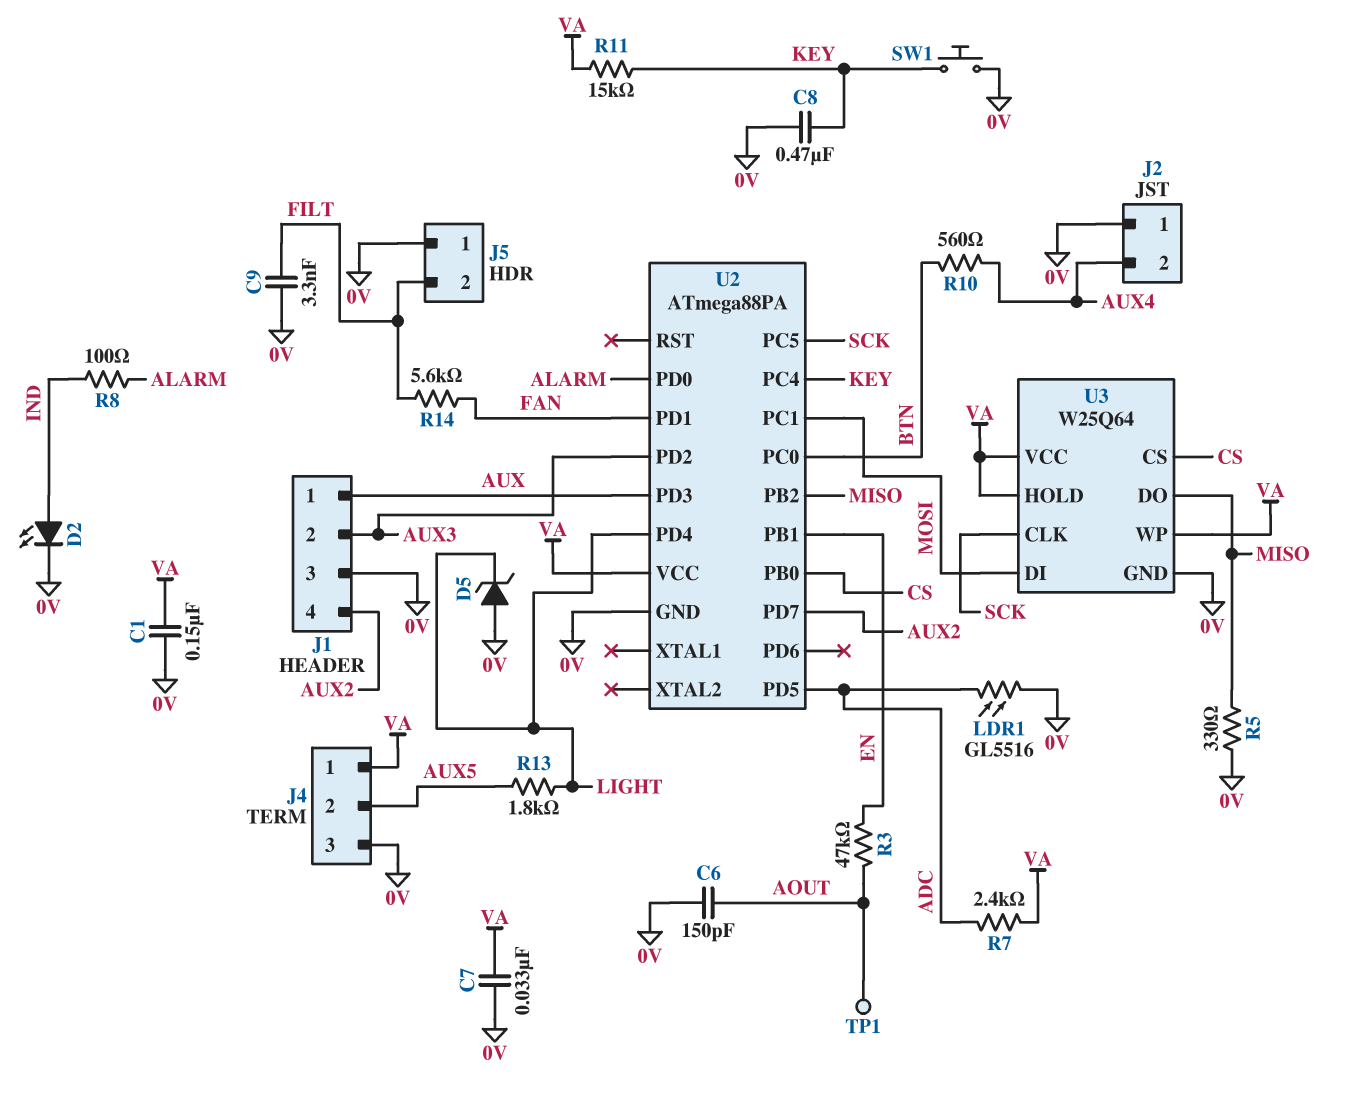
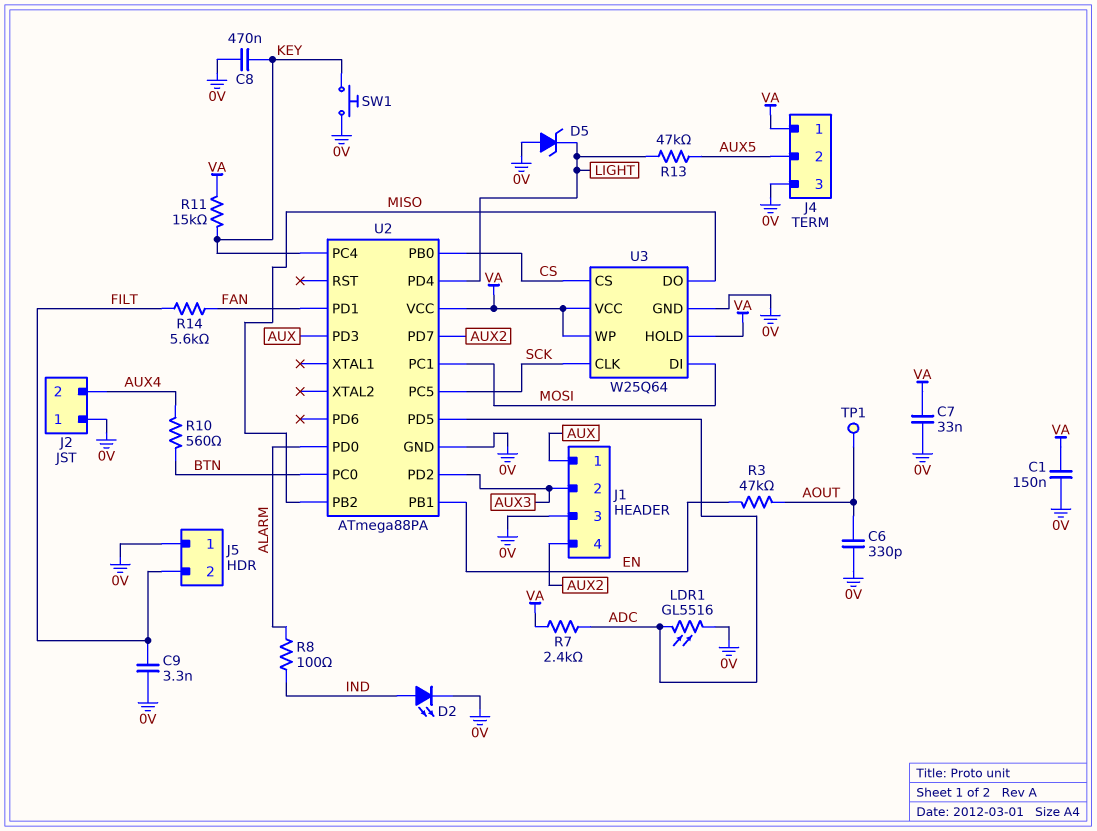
C6: 150pF (0V, AOUT) -> 330pF (0V, AOUT)
R5: 330 (0V, MISO) -> none
R13: 1.8k (AUX5, LIGHT) -> 47k (AUX5, LIGHT)

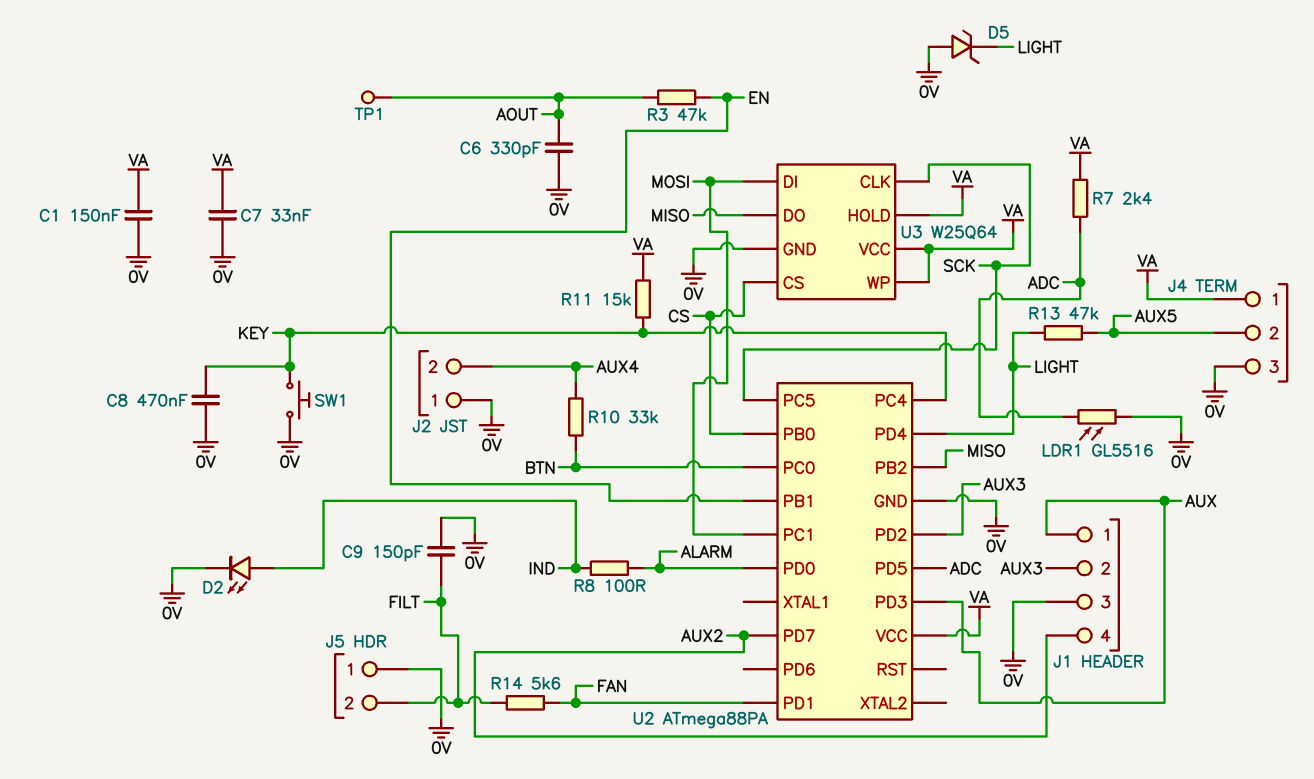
C9: 3.3nF (0V, FILT) -> 150pF (0V, FILT)
R10: 560 (AUX4, BTN) -> 33k (AUX4, BTN)

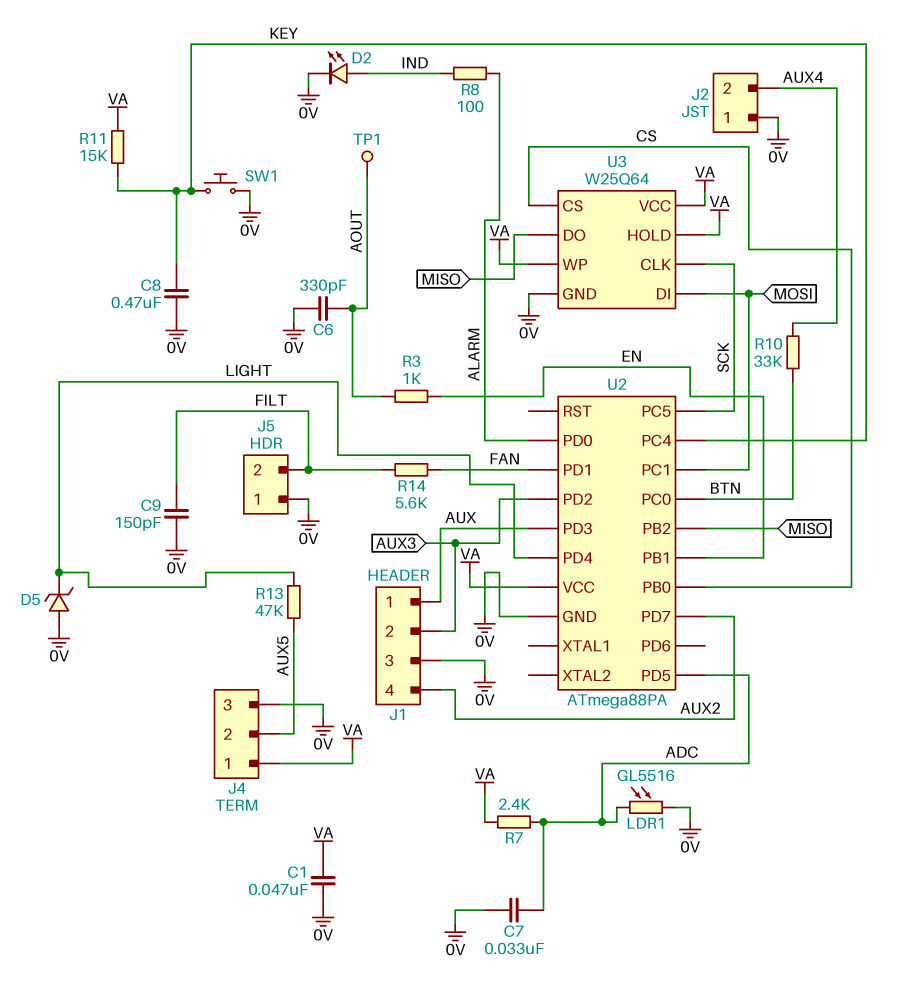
C1: 150nF (0V, VA) -> 47nF (0V, VA)
C7: 33nF (0V, VA) -> 33nF (0V, ADC)
R3: 47k (AOUT, EN) -> 1k (AOUT, EN)

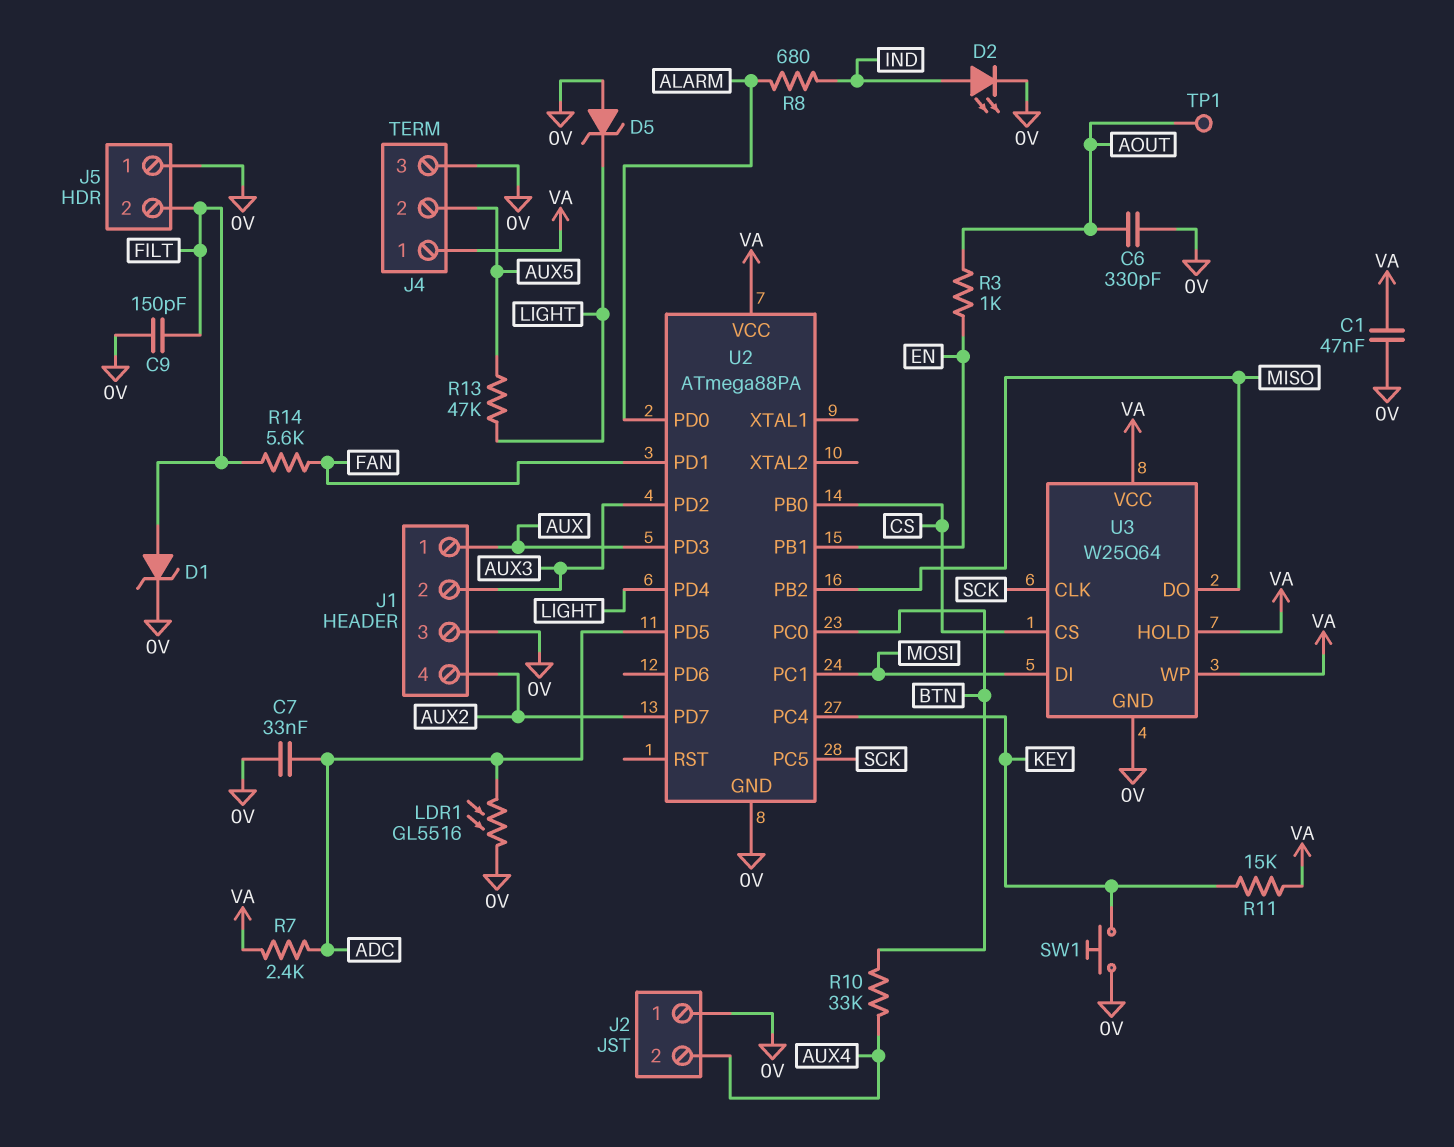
C8: 470nF (0V, KEY) -> none
D1: none -> zener (A FILT, K 0V)
R8: 100 (ALARM, IND) -> 680 (ALARM, IND)

